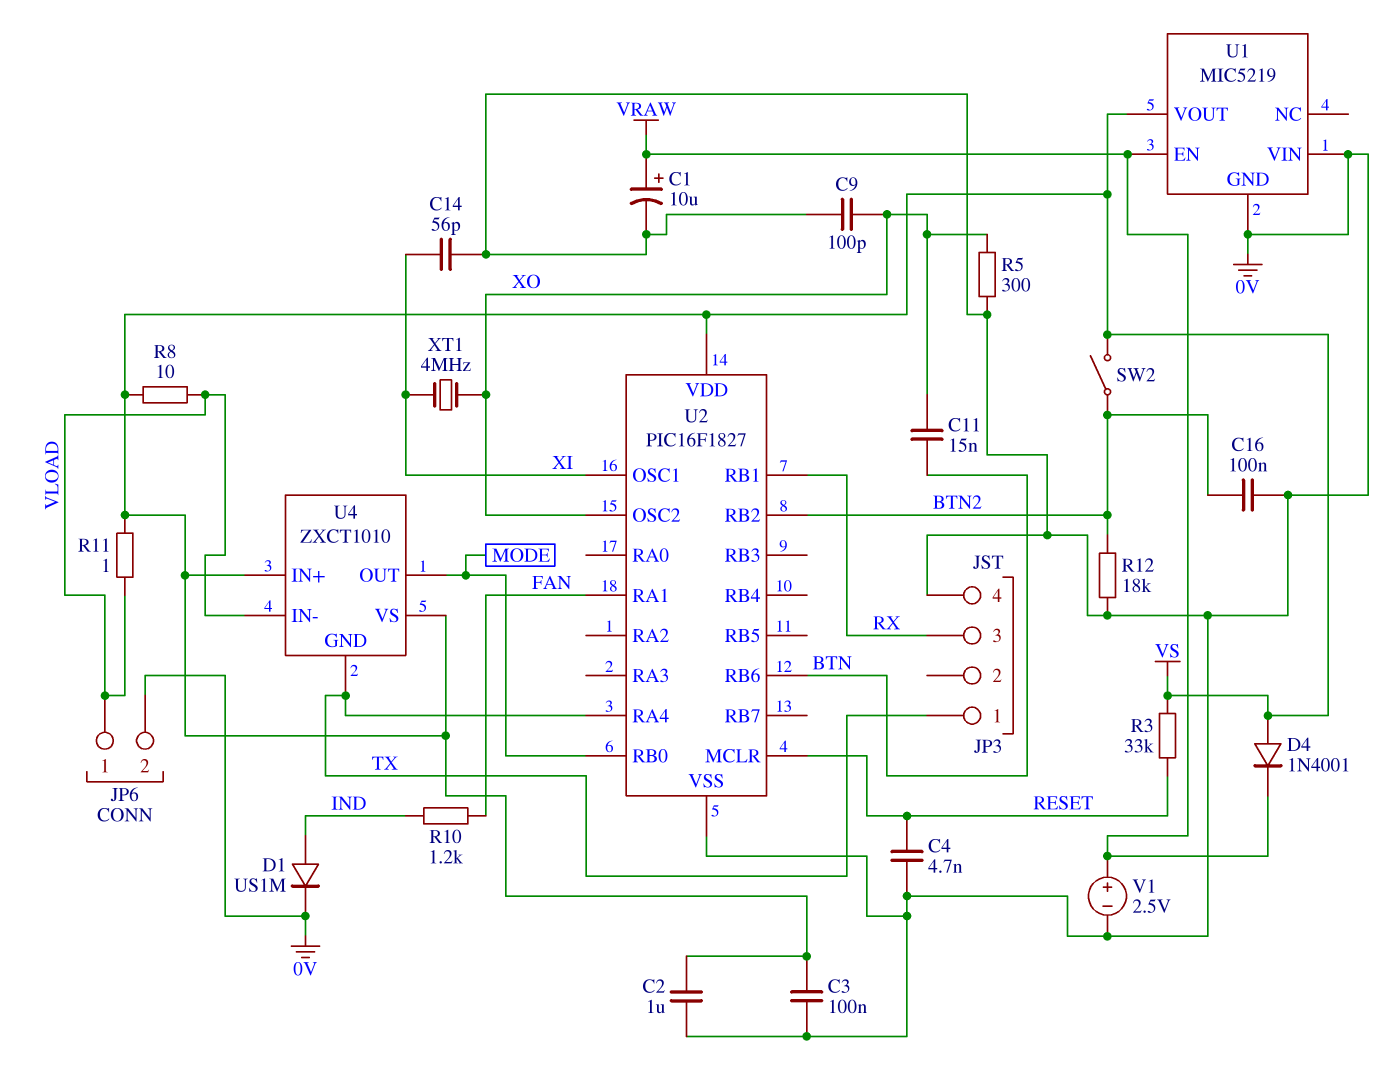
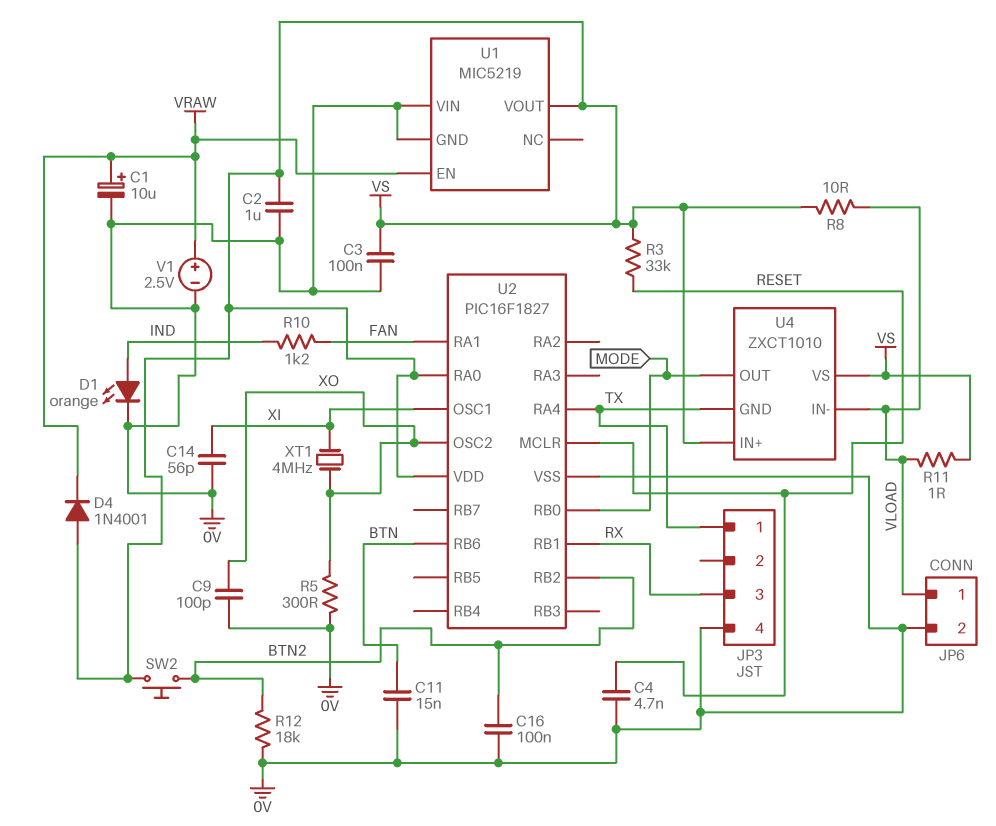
C11: 15nF (BTN, XO) -> 15nF (0V, BTN)
D1: diode US1M (A IND, K 0V) -> LED orange (A IND, K 0V)
SW2: switch (BTN2, VS) -> button (BTN2, VS)
U2 pin RA0: none -> VS

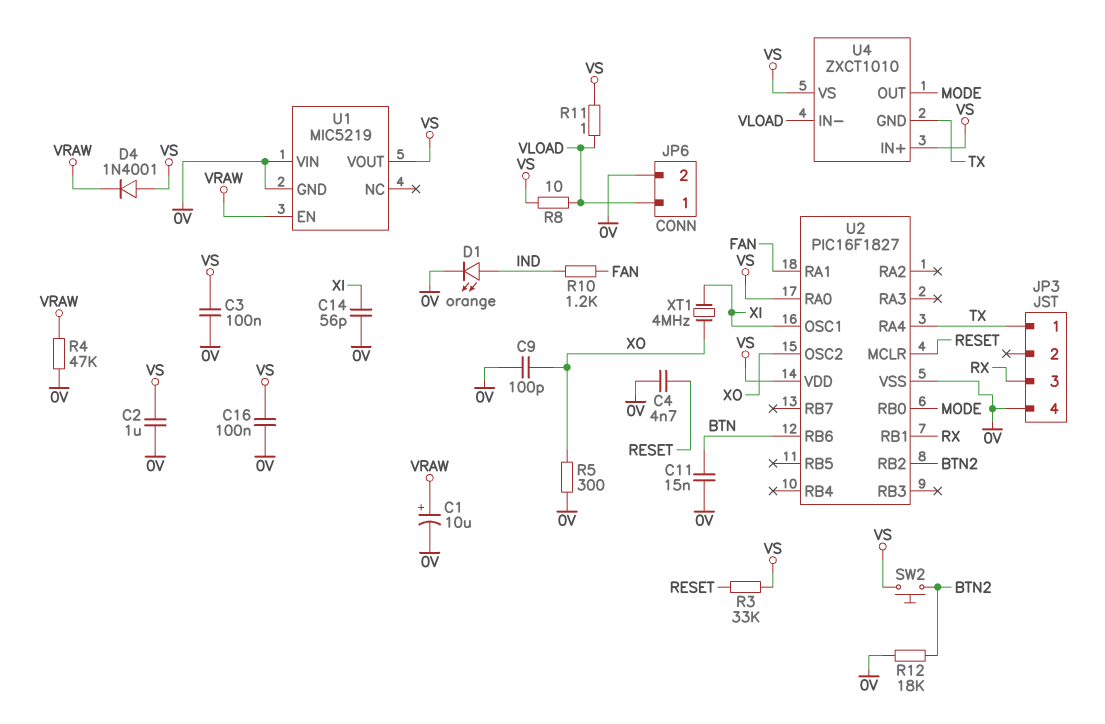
C16: 100nF (0V, BTN2) -> 100nF (0V, VS)
R4: none -> 47k (0V, VRAW)
V1: 2.5V (plus VRAW, minus 0V) -> none

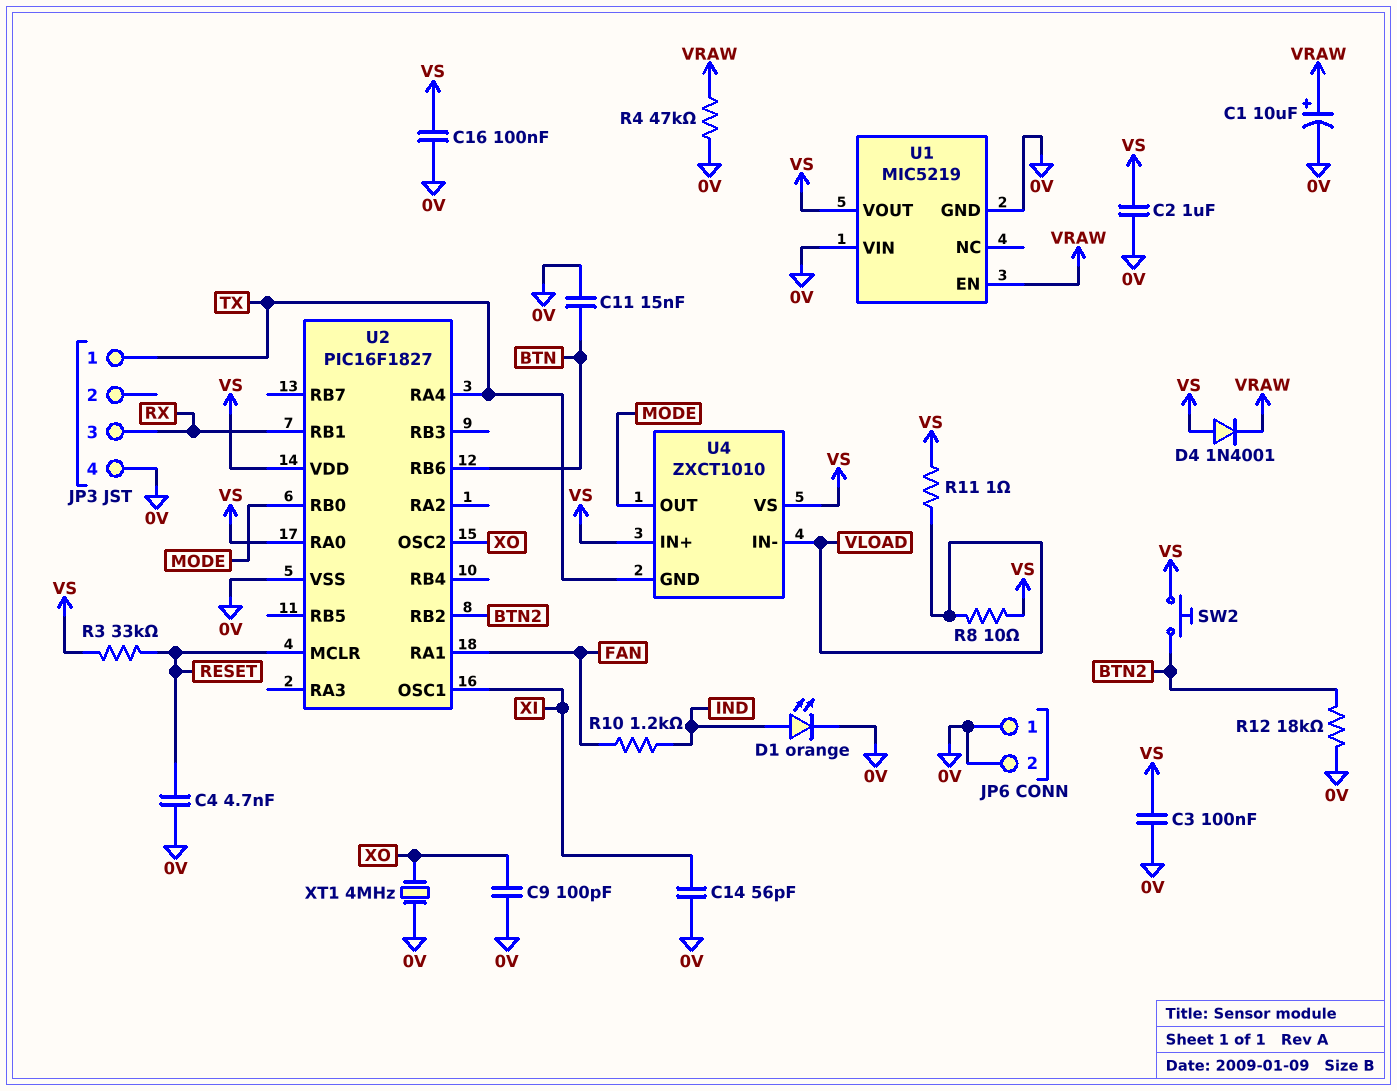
JP6 pin 1: VLOAD -> 0V
R5: 300 (0V, XO) -> none
XT1: 4MHz (XI, XO) -> 4MHz (0V, XO)

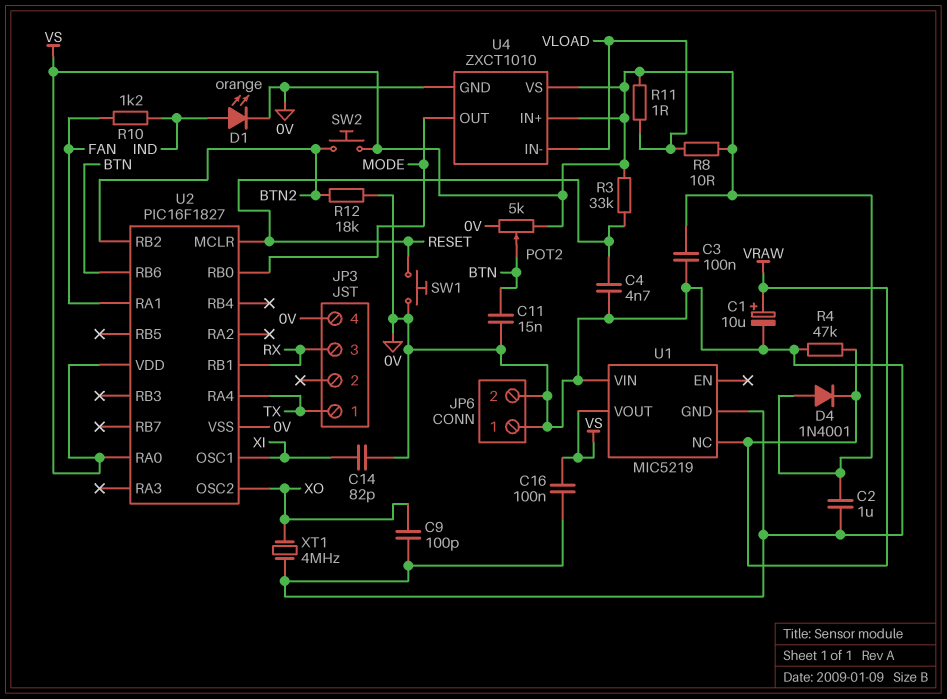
C14: 56pF (0V, XI) -> 82pF (0V, XI)
POT2: none -> 5k (0V, VS, wiper BTN)
SW1: none -> button (0V, RESET)
U1 pin EN: VRAW -> none
U1 pin NC: none -> VRAW
U4 pin GND: TX -> 0V

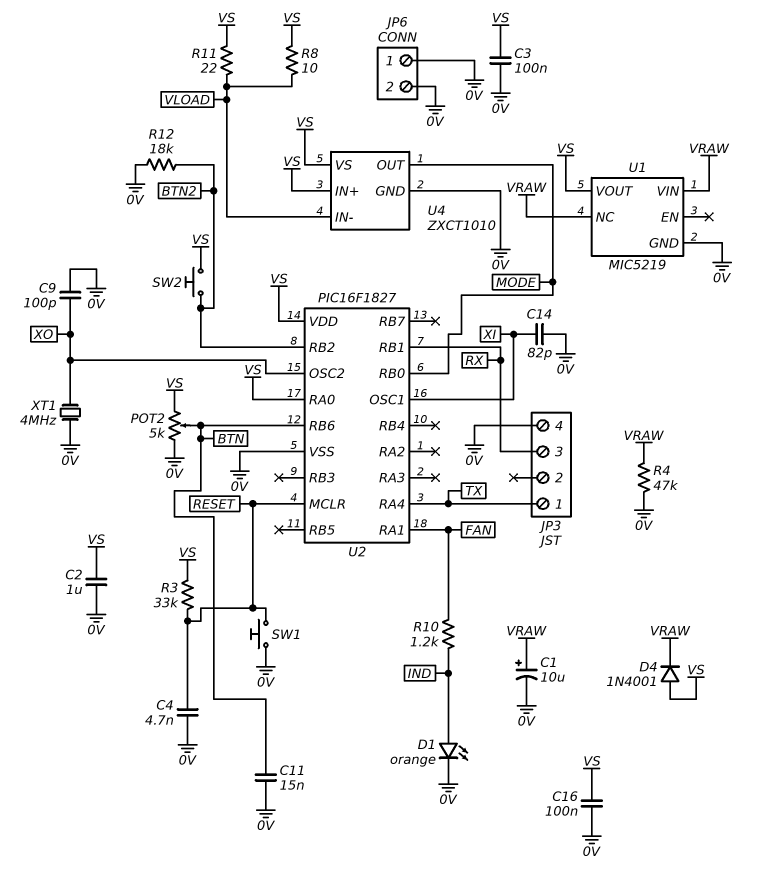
R11: 1 (VLOAD, VS) -> 22 (VLOAD, VS)
U1 pin VIN: 0V -> VRAW

